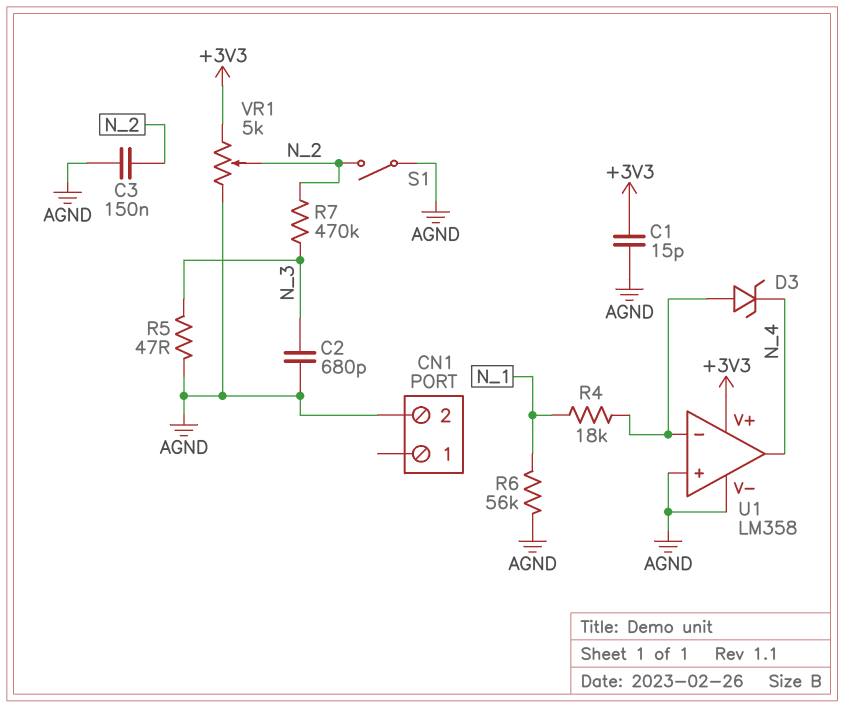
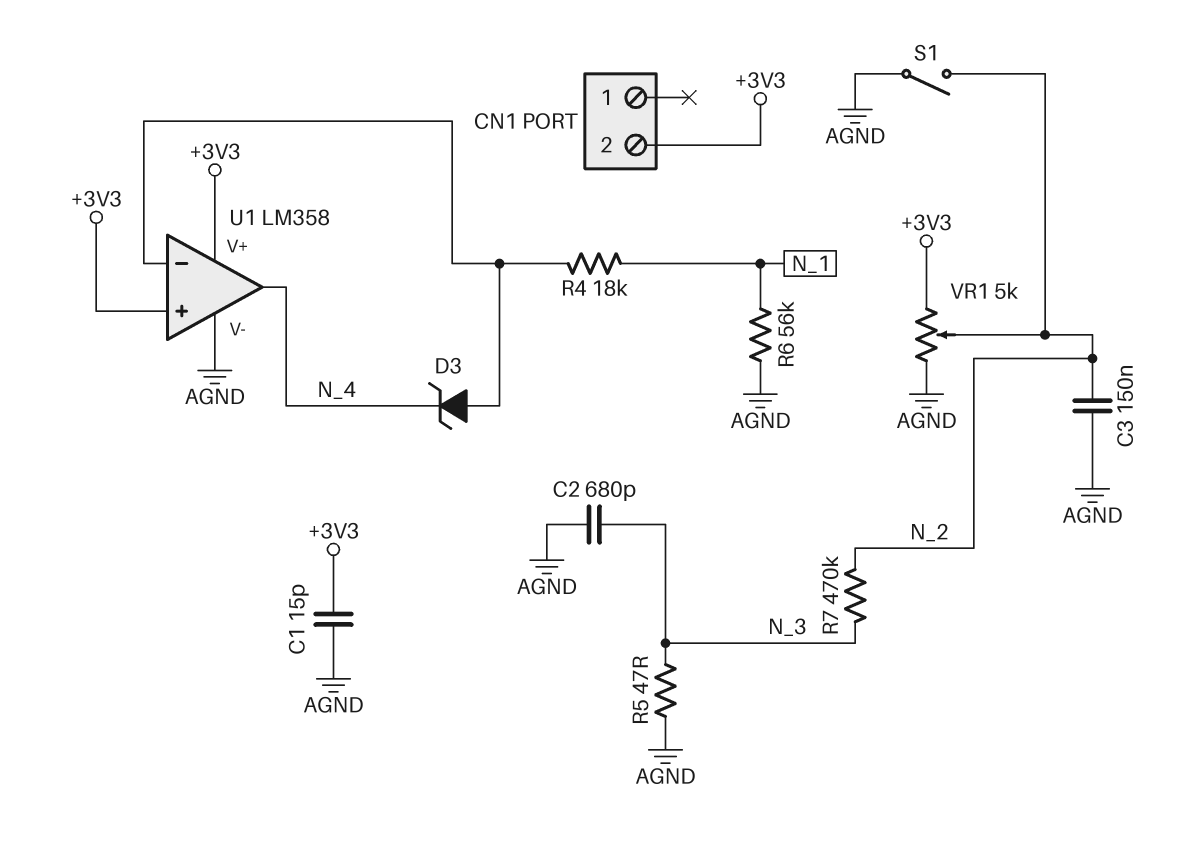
CN1 pin 2: AGND -> +3V3
U1 pin in+: AGND -> +3V3

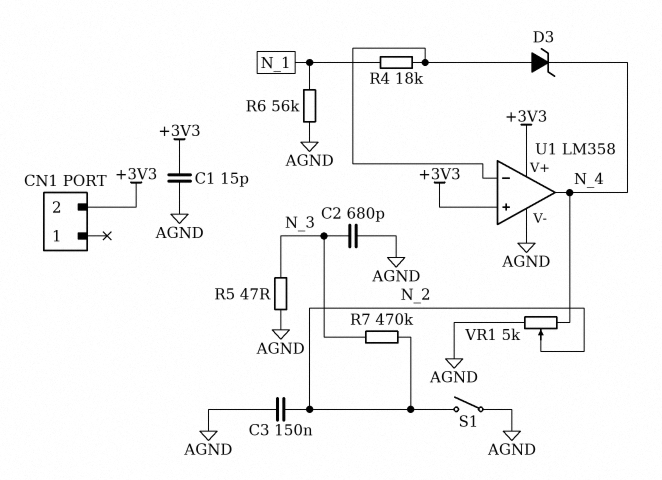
VR1: 5k (+3V3, AGND, wiper N_2) -> 5k (AGND, N_4, wiper N_2)

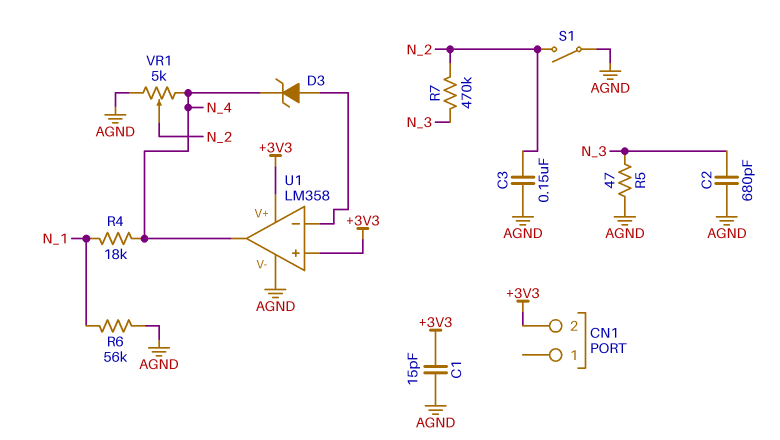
R4: 18k (N_1, U1/in-) -> 18k (N_1, N_4)

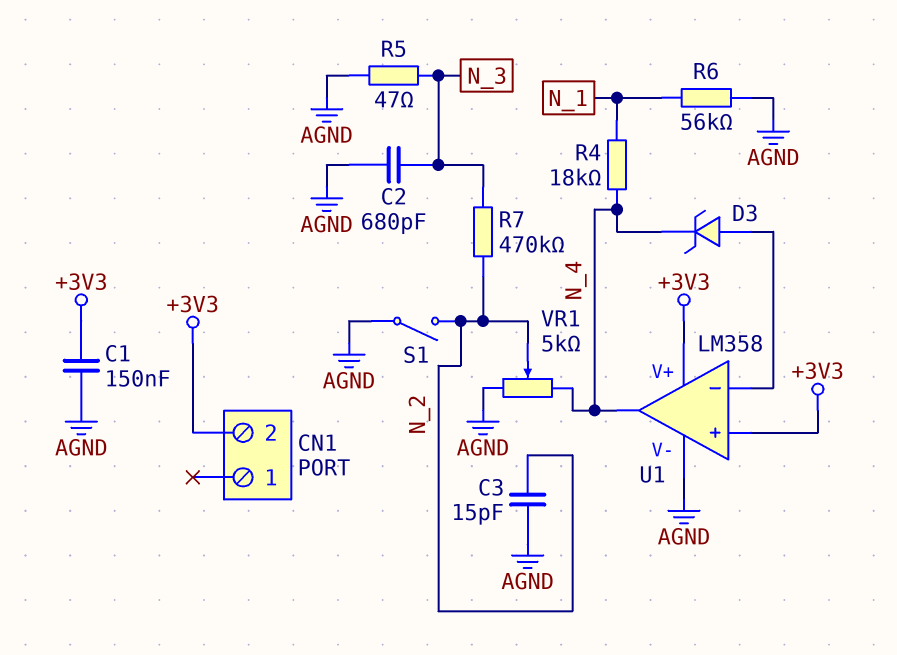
C1: 15pF (+3V3, AGND) -> 150nF (+3V3, AGND)
C3: 150nF (AGND, N_2) -> 15pF (AGND, N_2)

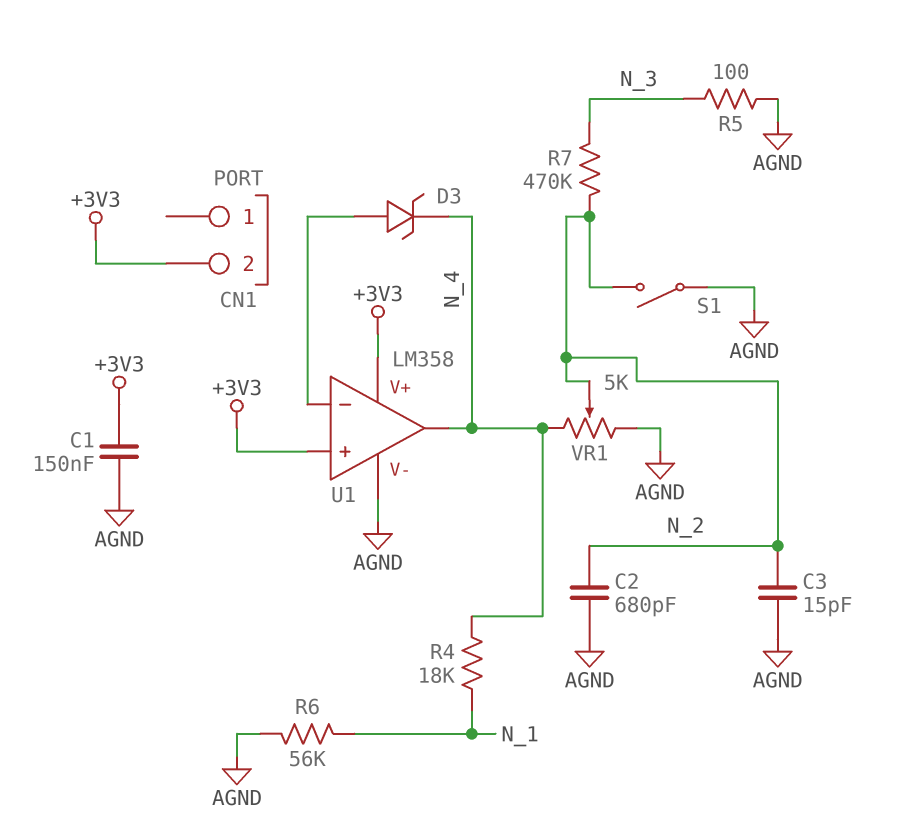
C2: 680pF (AGND, N_3) -> 680pF (AGND, N_2)
R5: 47 (AGND, N_3) -> 100 (AGND, N_3)

